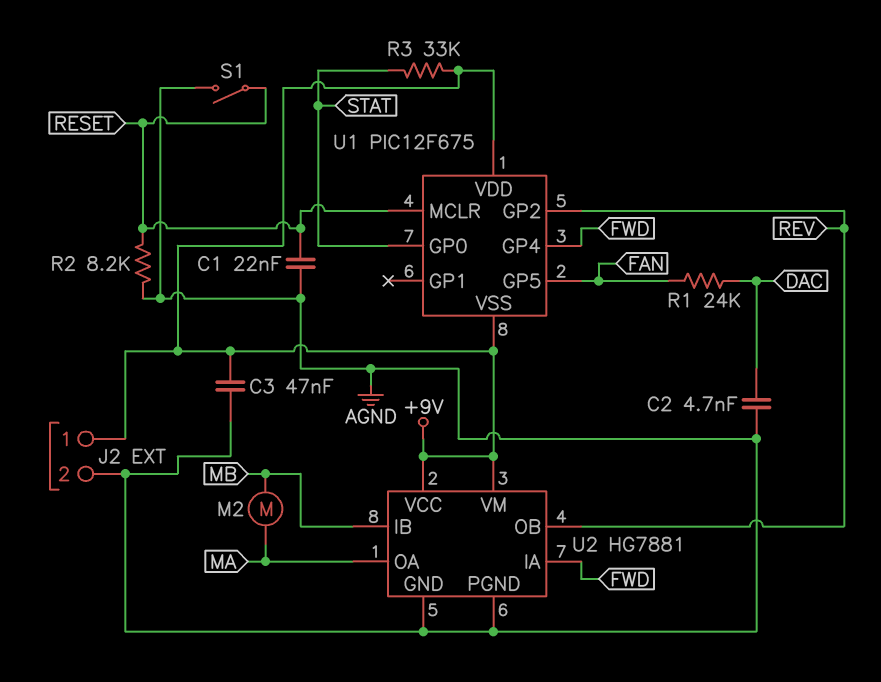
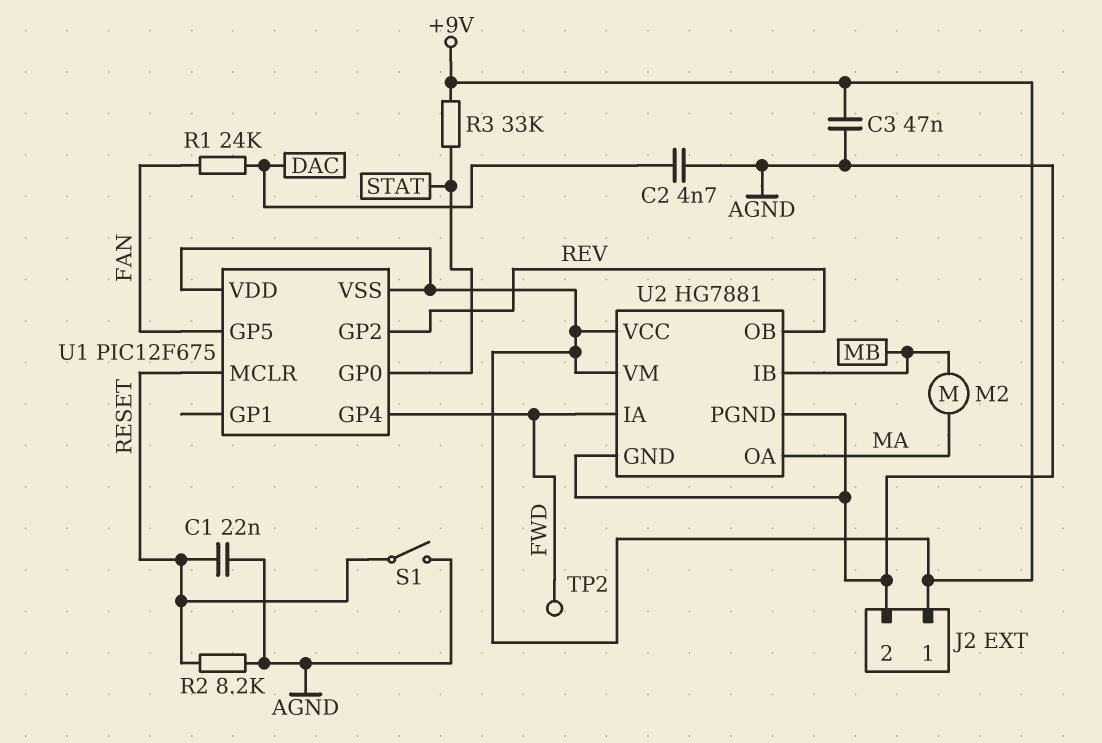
TP2: none -> test point (FWD)

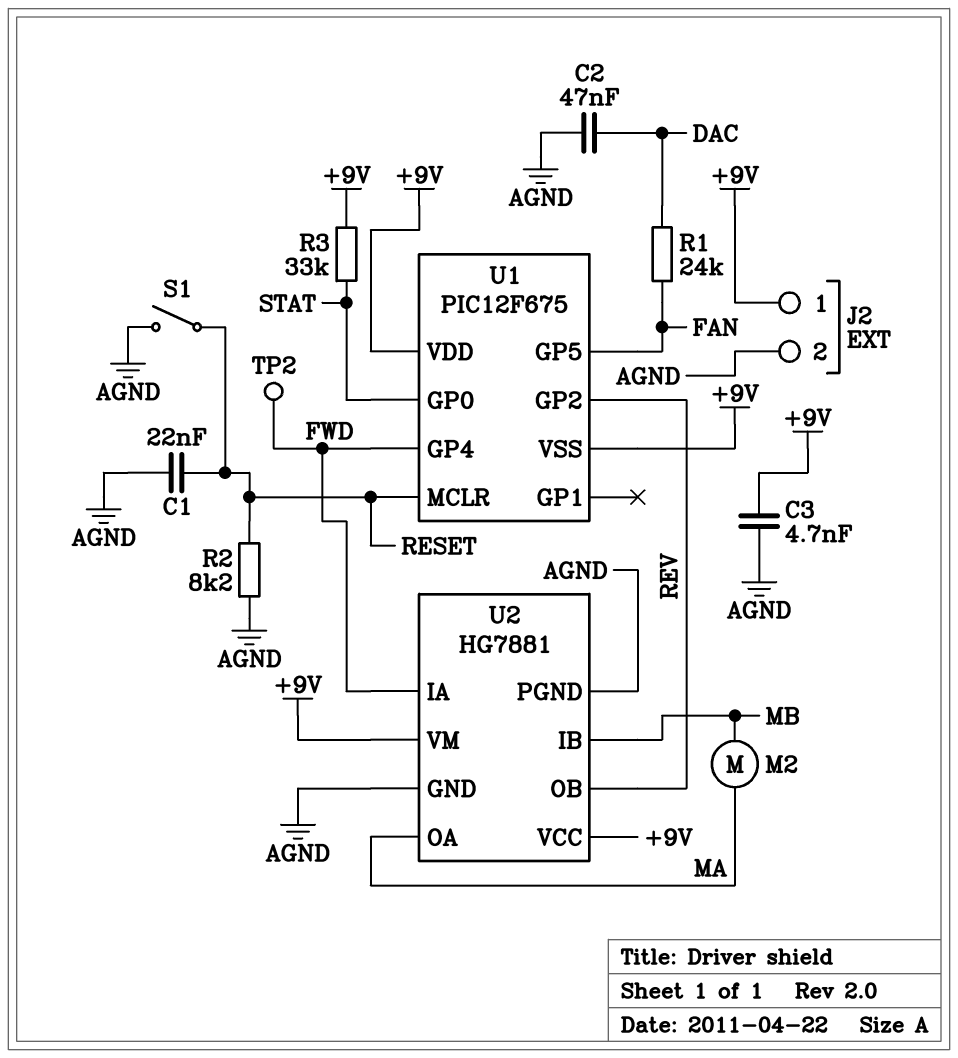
C2: 4.7nF (AGND, DAC) -> 47nF (AGND, DAC)
C3: 47nF (+9V, AGND) -> 4.7nF (+9V, AGND)

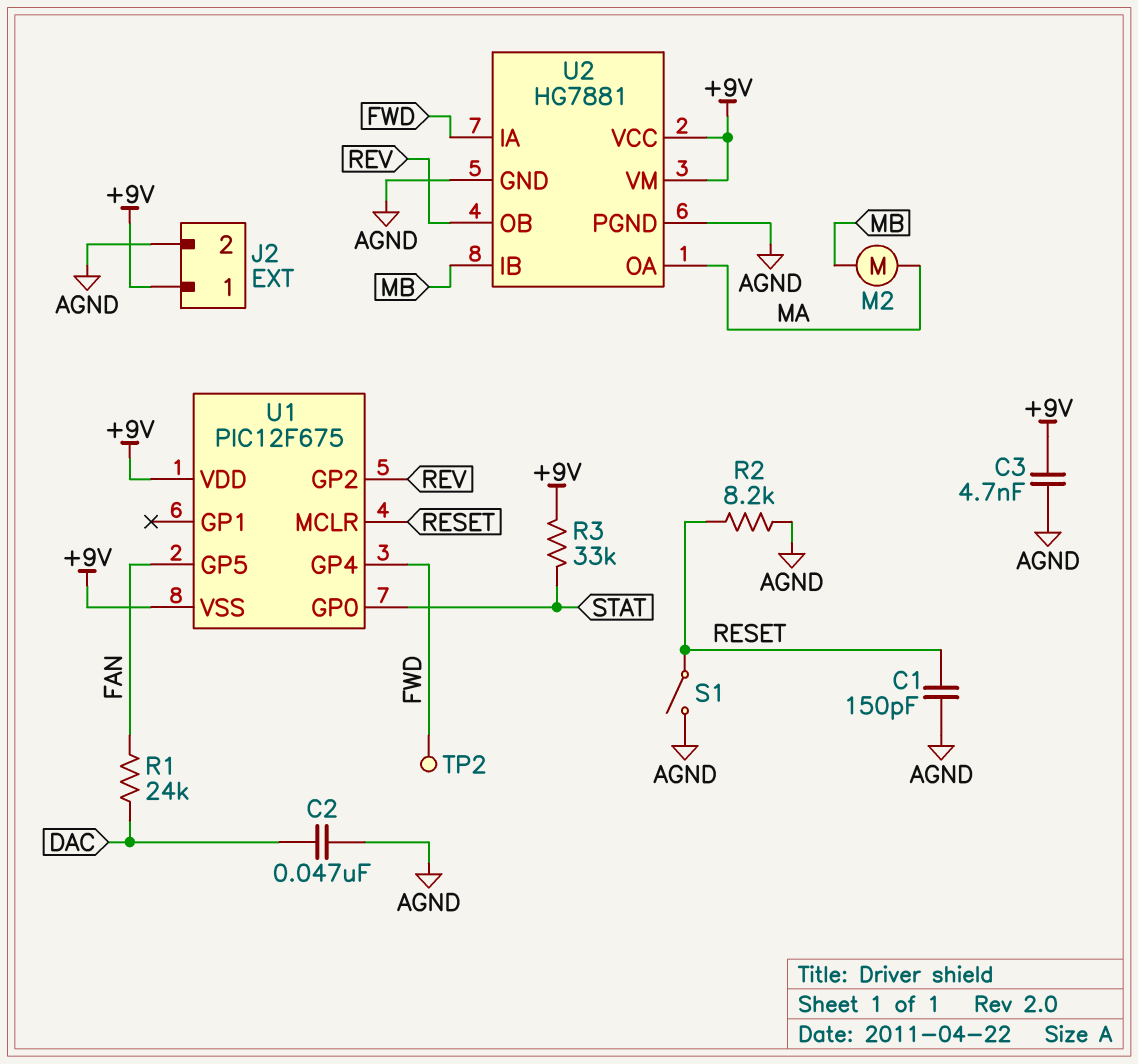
C1: 22nF (AGND, RESET) -> 150pF (AGND, RESET)

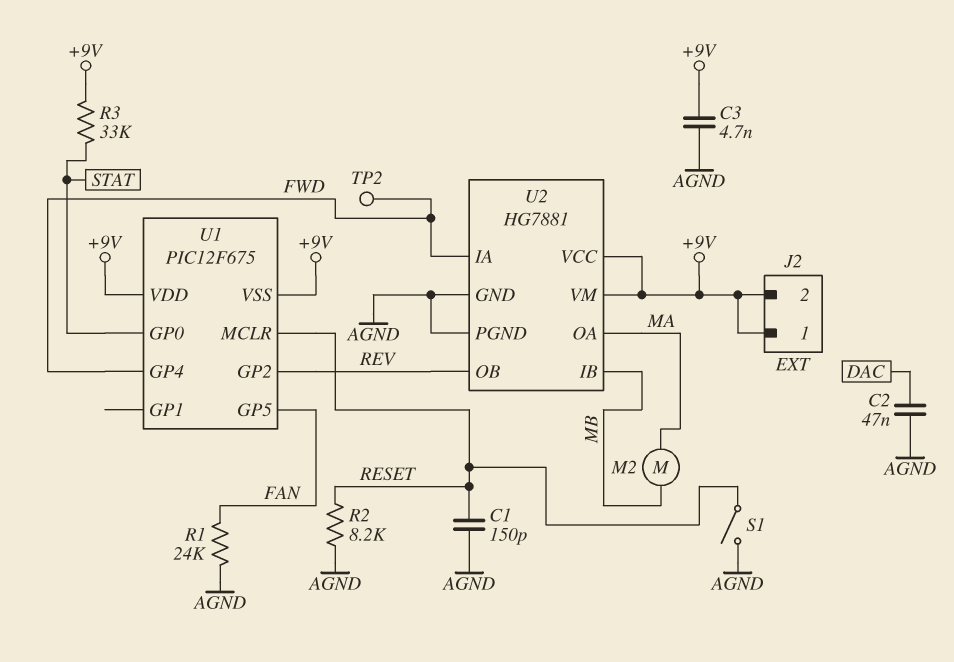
J2 pin 2: AGND -> +9V
R1: 24k (DAC, FAN) -> 24k (AGND, FAN)

